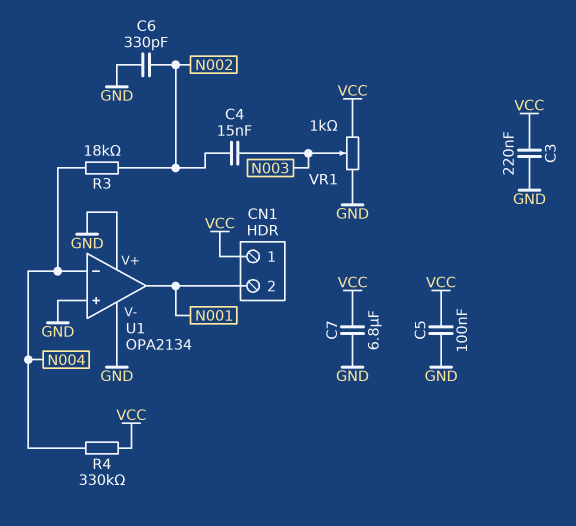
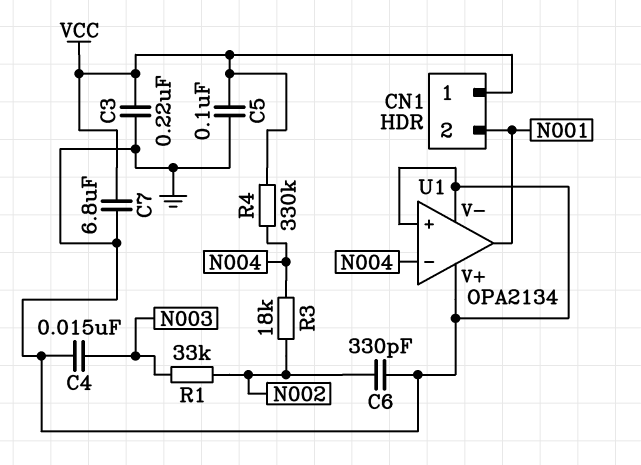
C4: 15nF (N002, N003) -> 15nF (GND, N003)
R1: none -> 33k (N002, N003)
VR1: 1k (GND, VCC, wiper N003) -> none

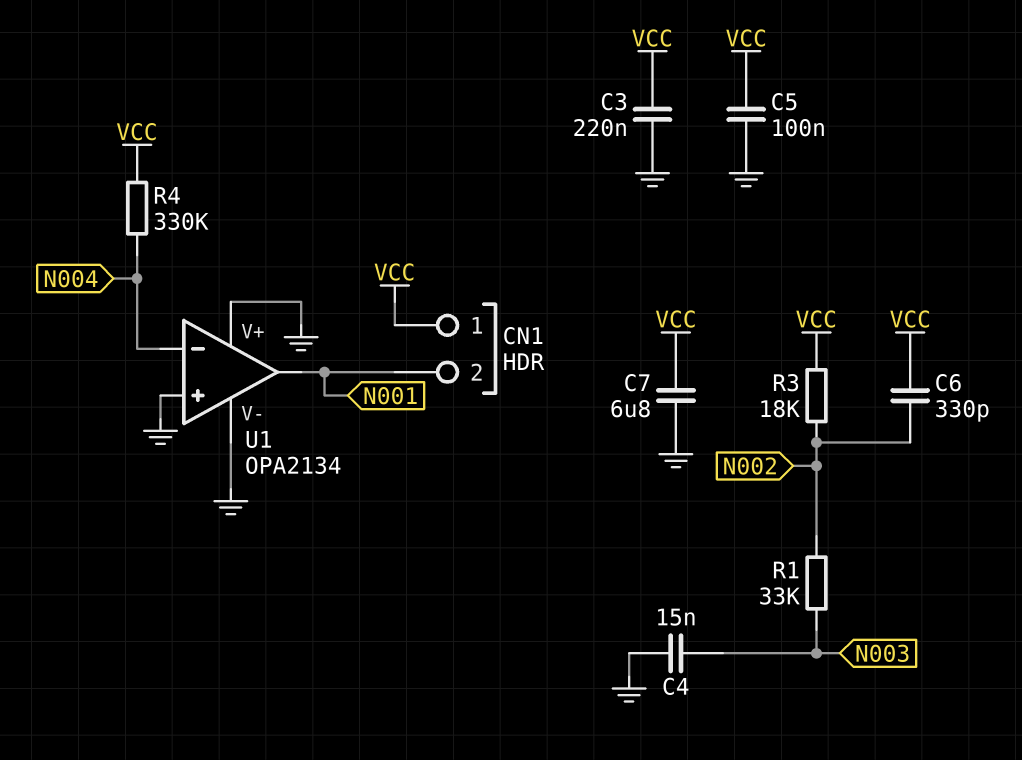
C6: 330pF (GND, N002) -> 330pF (N002, VCC)
R3: 18k (N002, N004) -> 18k (N002, VCC)

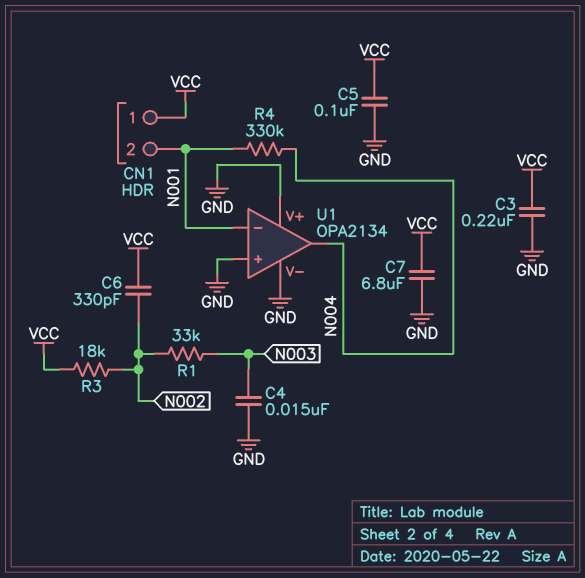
R4: 330k (N004, VCC) -> 330k (N001, N004)
U1 pin in-: N004 -> N001
U1 pin out: N001 -> N004

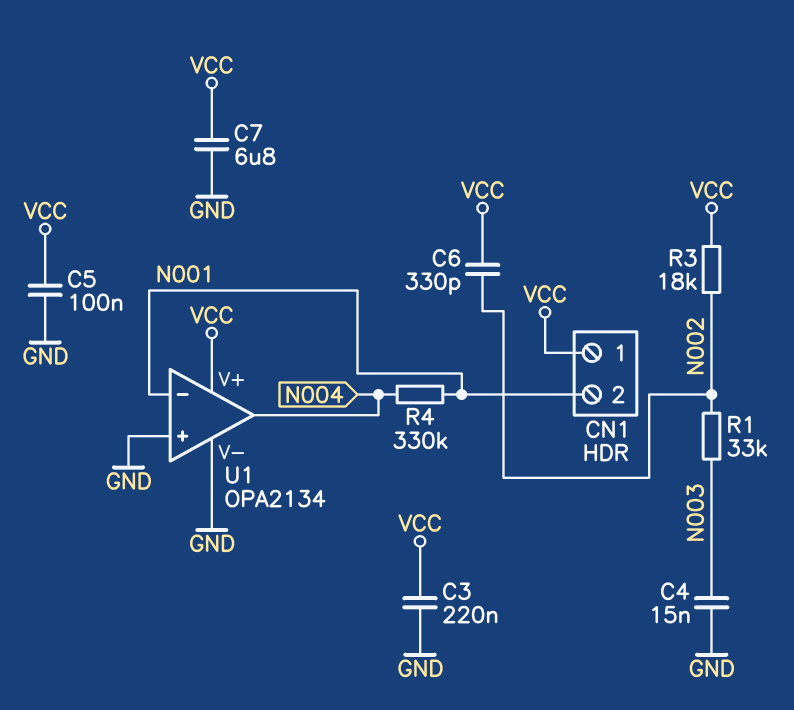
U1 pin V+: GND -> VCC

